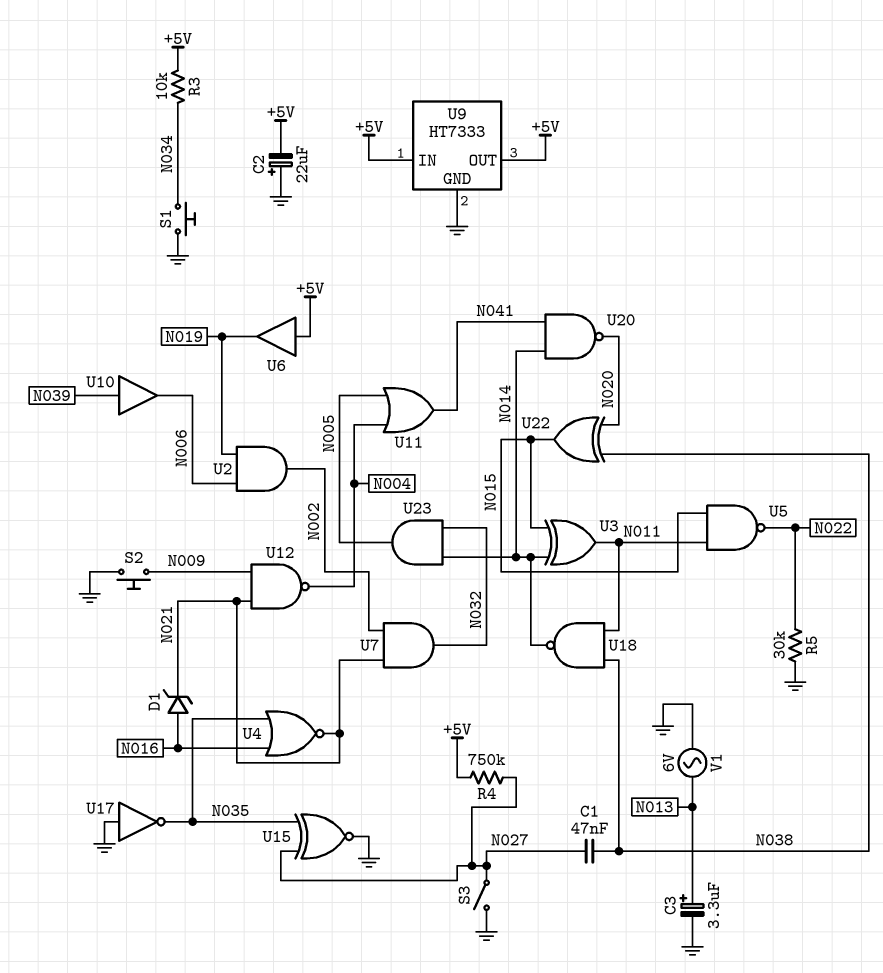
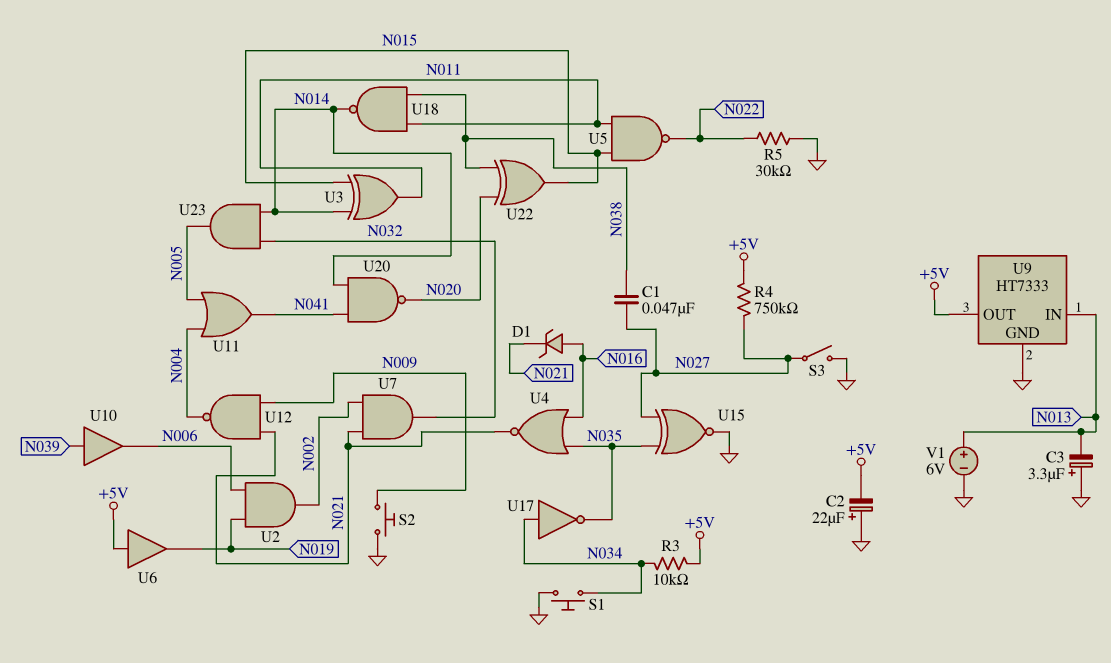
C3: 3.3uF (plus N013, minus GND) -> 3.3uF (plus GND, minus N013)
U9 pin IN: +5V -> N013
U17: NOT (in GND, out N035) -> NOT (in N034, out N035)
V1: AC 6V (GND, N013) -> 6V (plus N013, minus GND)

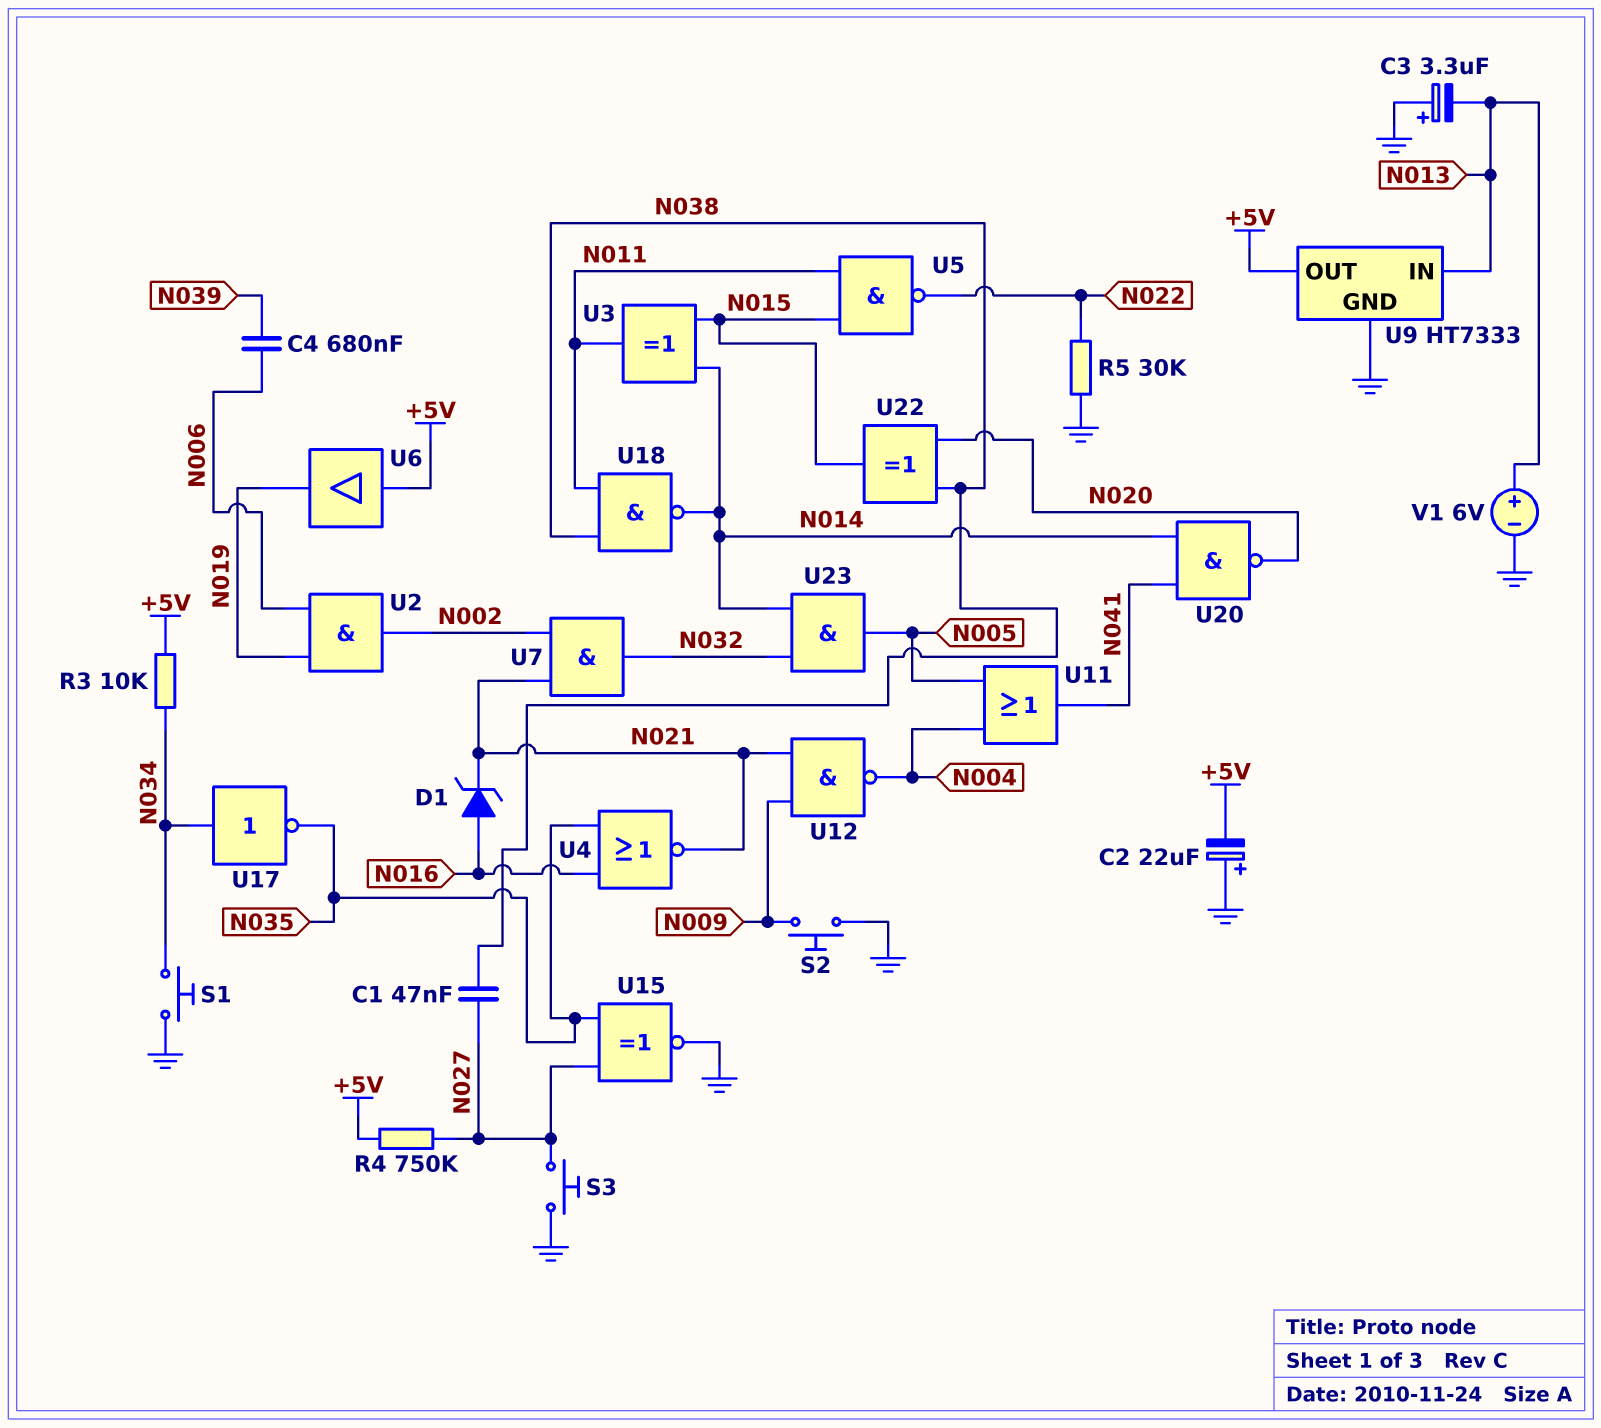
C4: none -> 680nF (N006, N039)
S3: switch (GND, N027) -> button (GND, N027)
U10: buffer (in N039, out N006) -> none

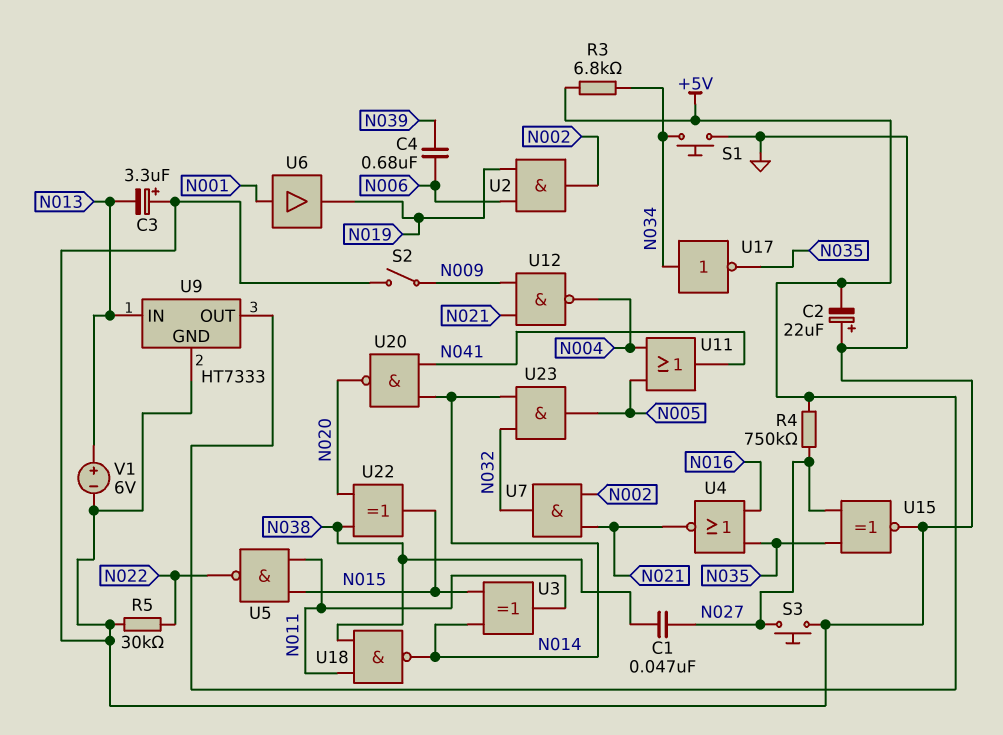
D1: zener (A N016, K N021) -> none
R3: 10k (+5V, N034) -> 6.8k (+5V, N034)
S2: button (GND, N009) -> switch (GND, N009)
U6: buffer (in +5V, out N019) -> buffer (in N001, out N019)

